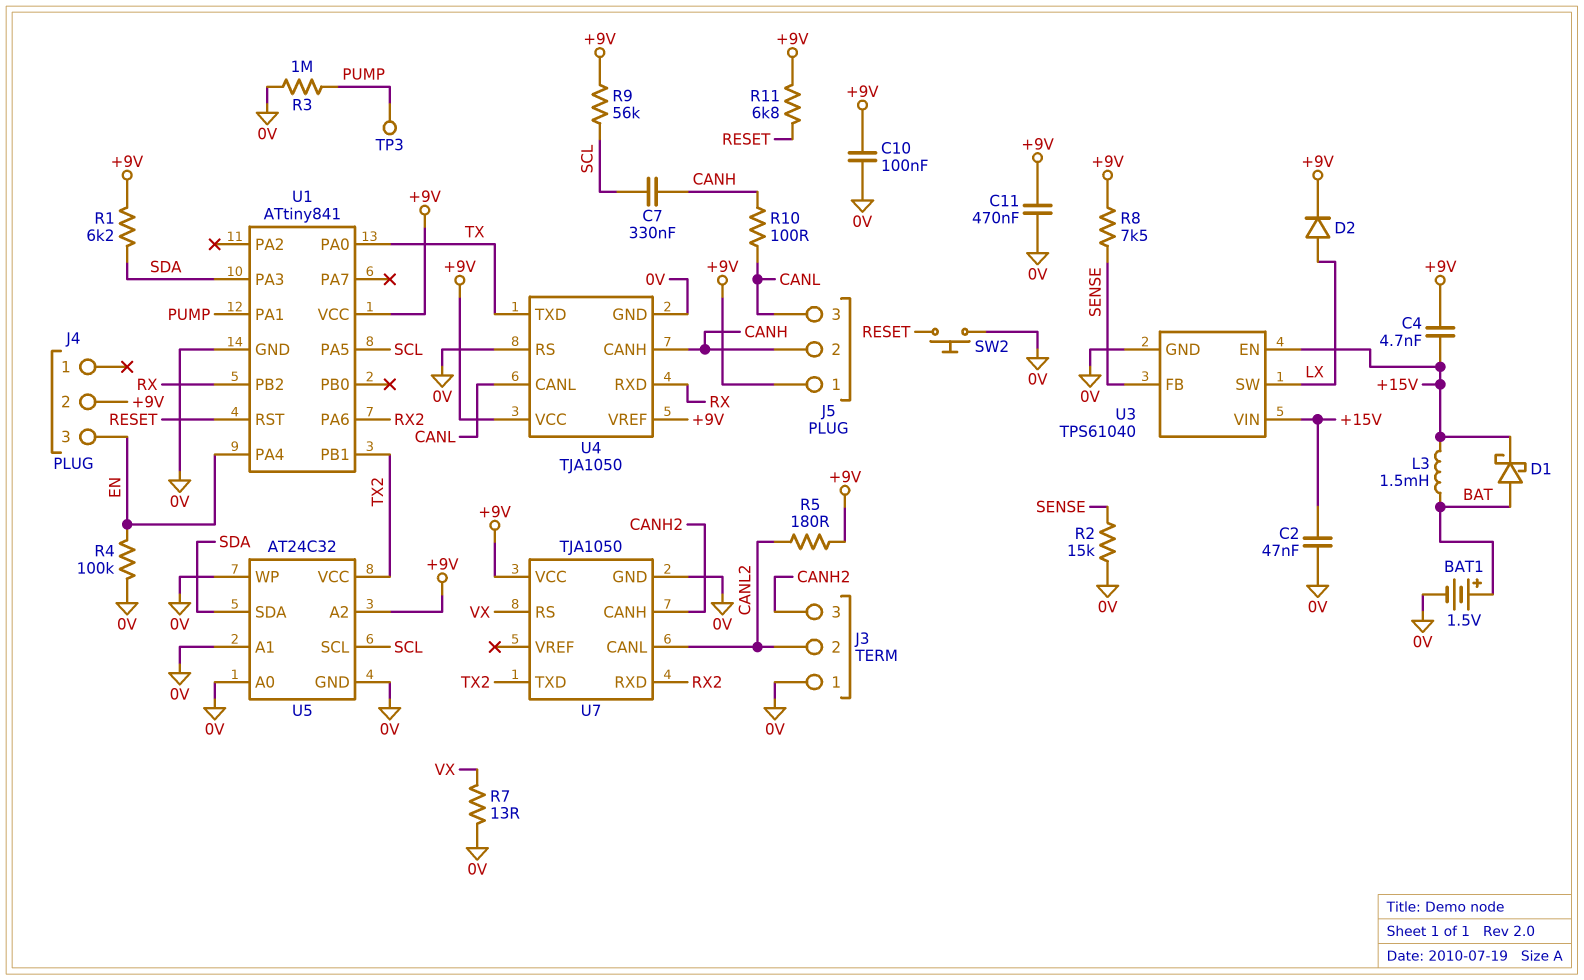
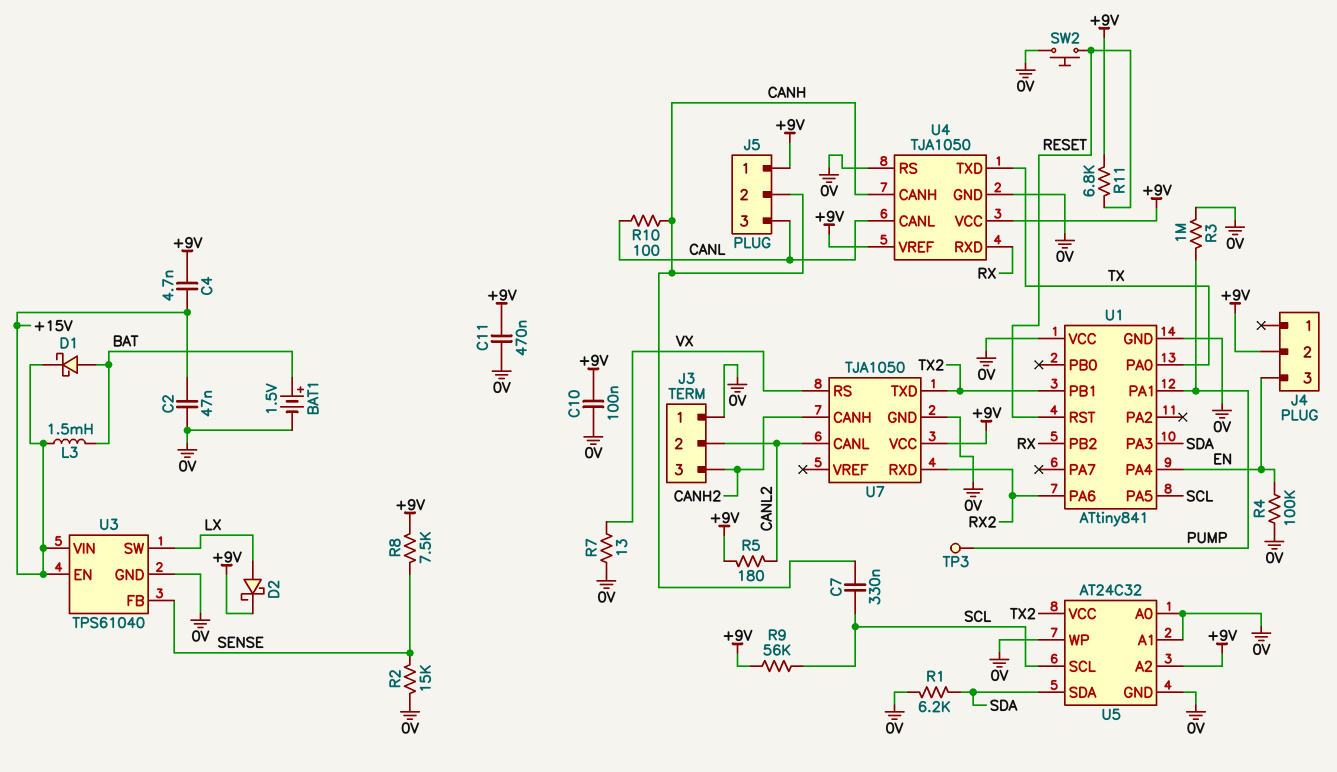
D2: diode (A LX, K +9V) -> schottky (A LX, K +9V)
R1: 6.2k (+9V, SDA) -> 6.2k (0V, SDA)
U1 pin VCC: +9V -> 0V

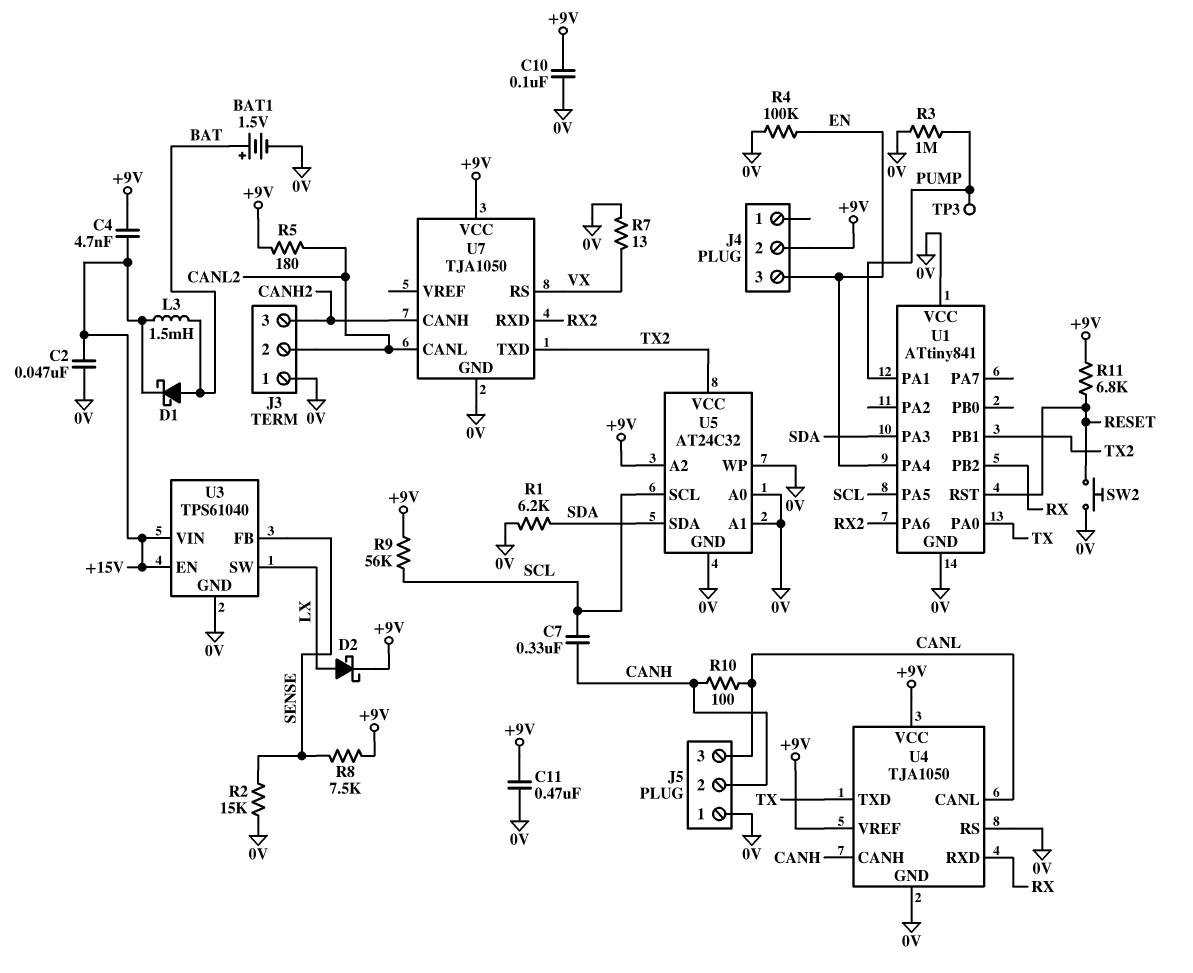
J5 pin 1: +9V -> 0V

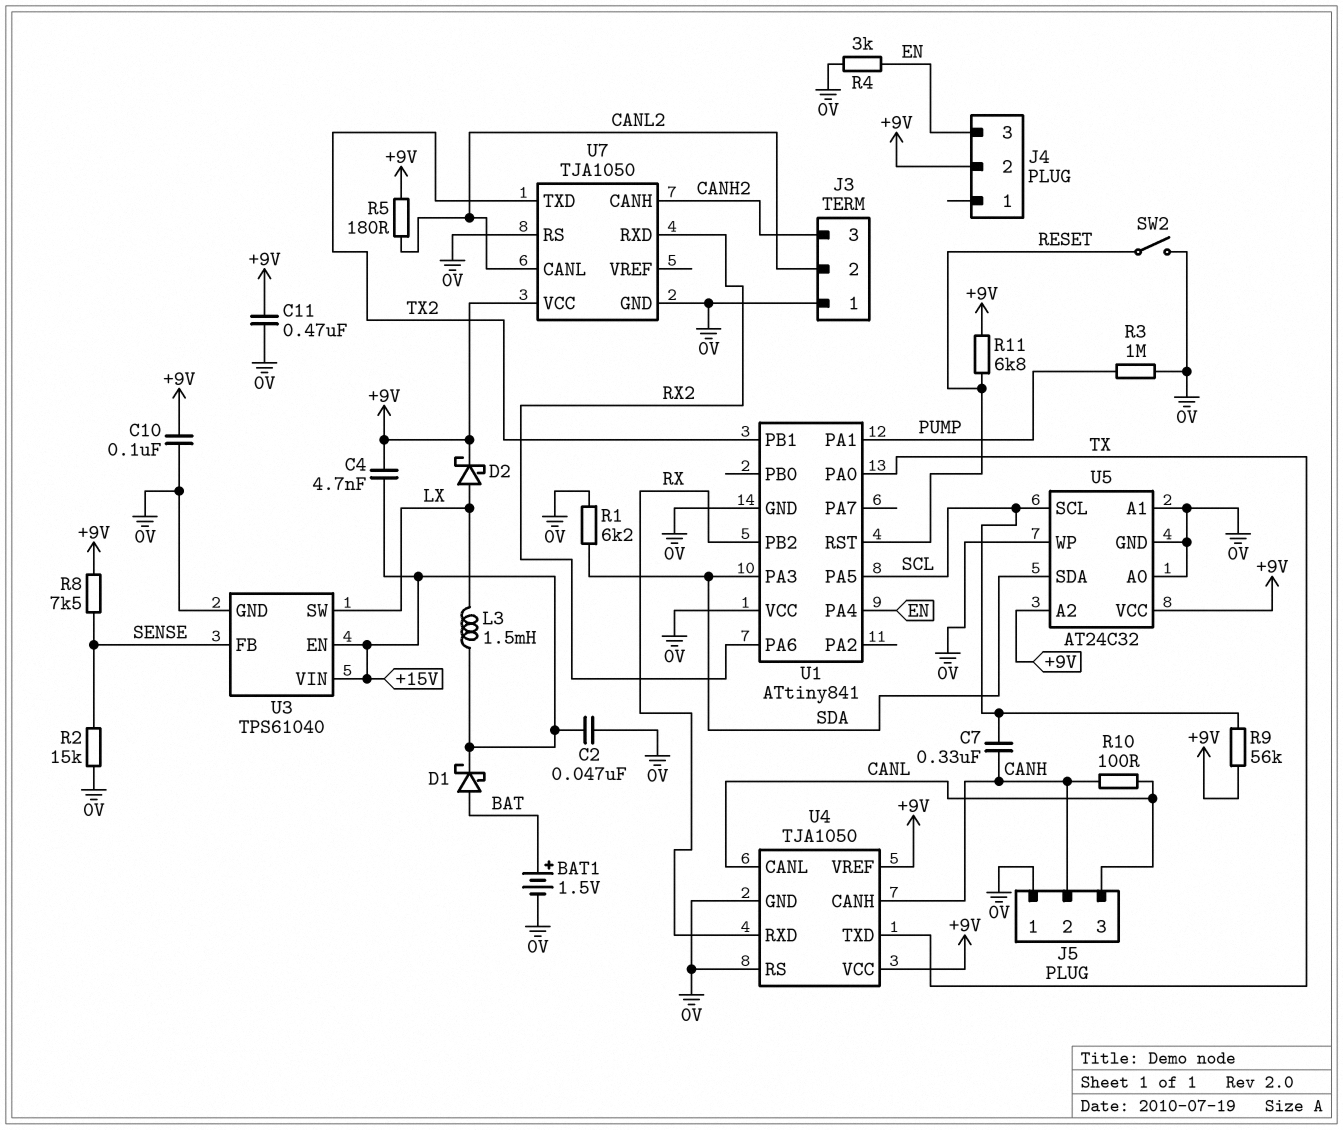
L3: 1.5mH (+15V, BAT) -> 1.5mH (+15V, LX)
R4: 100k (0V, EN) -> 3k (0V, EN)
R7: 13 (0V, VX) -> none
SW2: button (0V, RESET) -> switch (0V, RESET)
TP3: test point (PUMP) -> none
U5 pin VCC: TX2 -> +9V
U7 pin RS: VX -> 0V

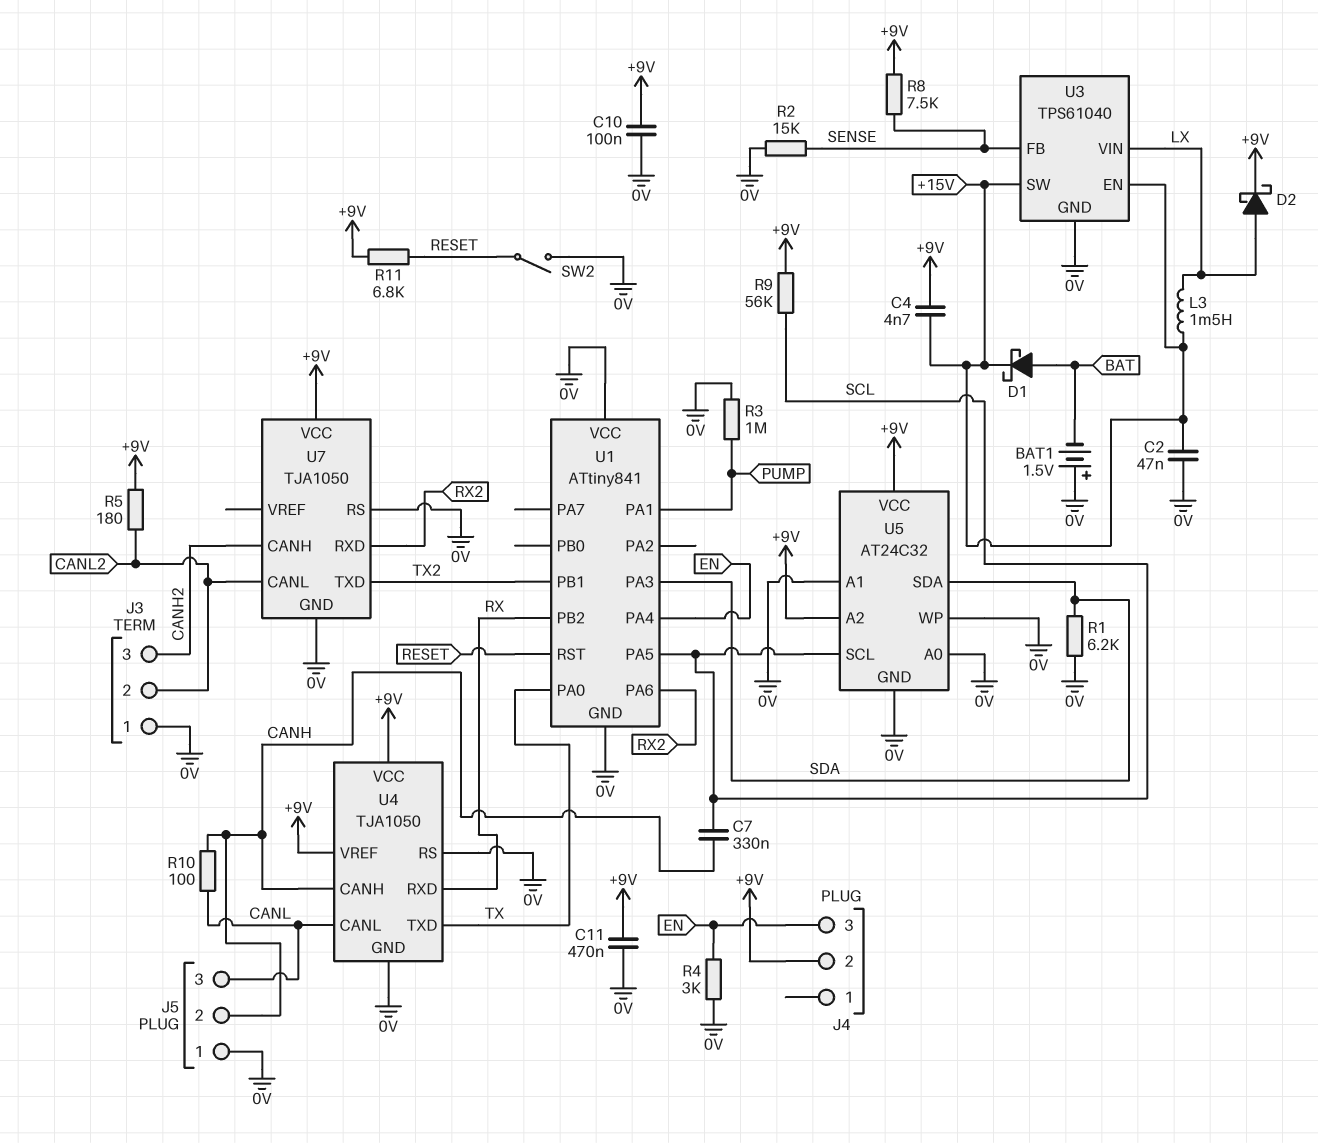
BAT1: 1.5V (plus BAT, minus 0V) -> 1.5V (plus 0V, minus BAT)
U3 pin SW: LX -> +15V
U3 pin VIN: +15V -> LX

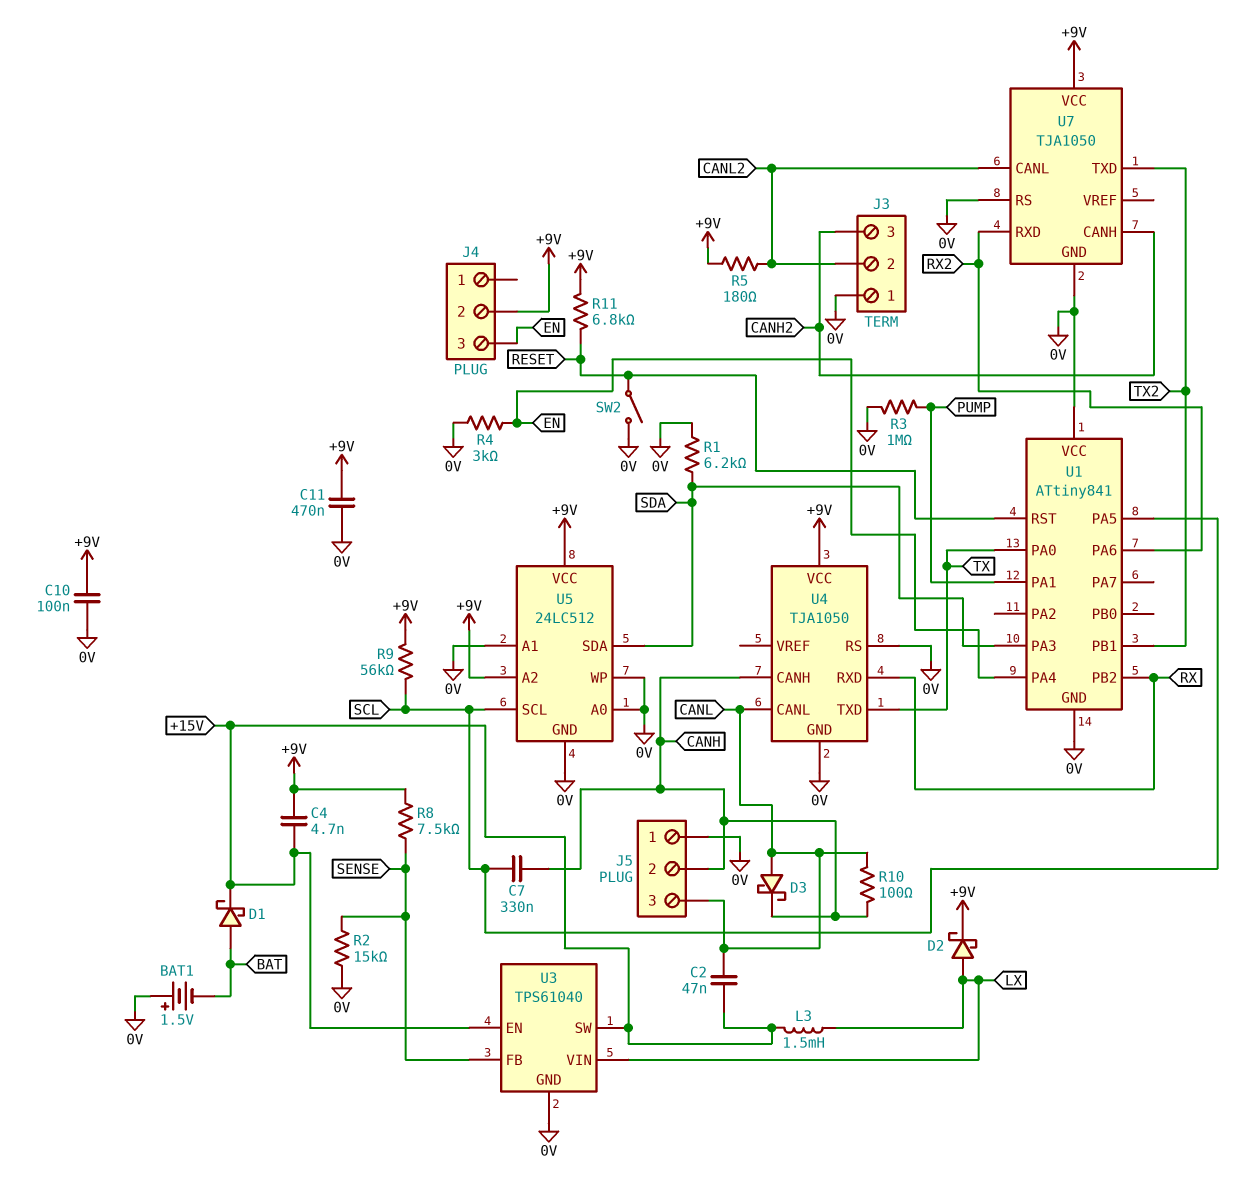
C2: 47nF (+15V, 0V) -> 47nF (+15V, CANL)
D3: none -> schottky (A CANL, K CANH)
U4 pin VREF: +9V -> none
U5: AT24C32 -> 24LC512

